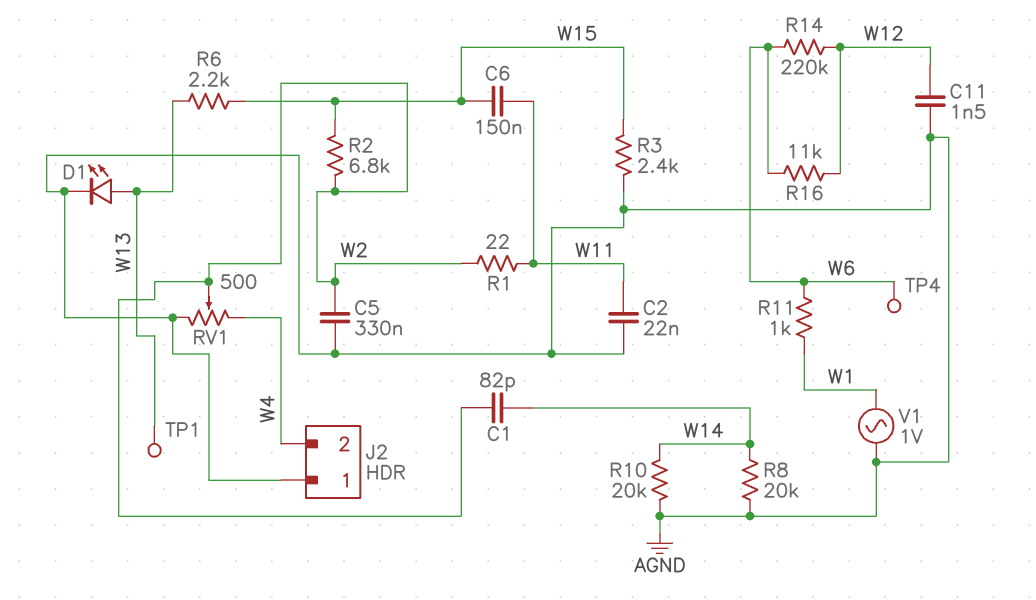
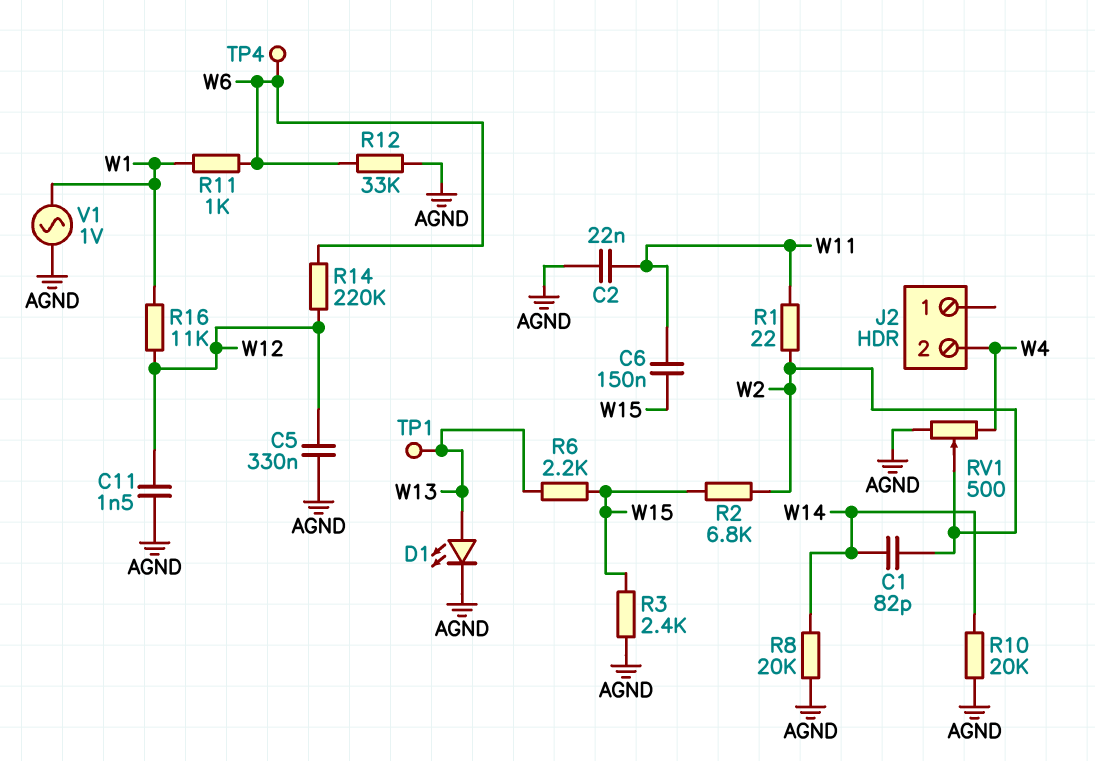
C5: 330nF (AGND, W2) -> 330nF (AGND, W12)
J2 pin 1: AGND -> none
R12: none -> 33k (AGND, W6)
R16: 11k (W6, W12) -> 11k (W1, W12)

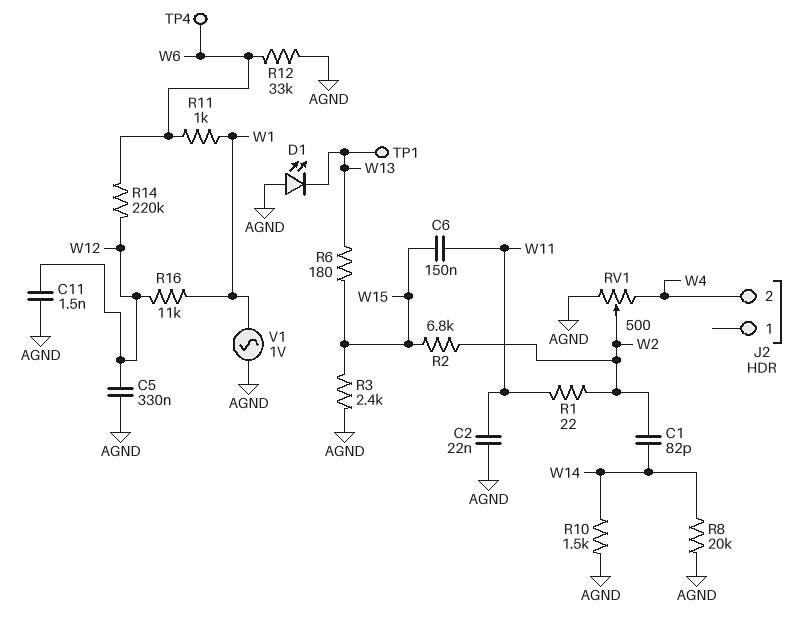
D1: LED (A W13, K AGND) -> LED (A AGND, K W13)
R6: 2.2k (W13, W15) -> 180 (W13, W15)
R10: 20k (AGND, W14) -> 1.5k (AGND, W14)

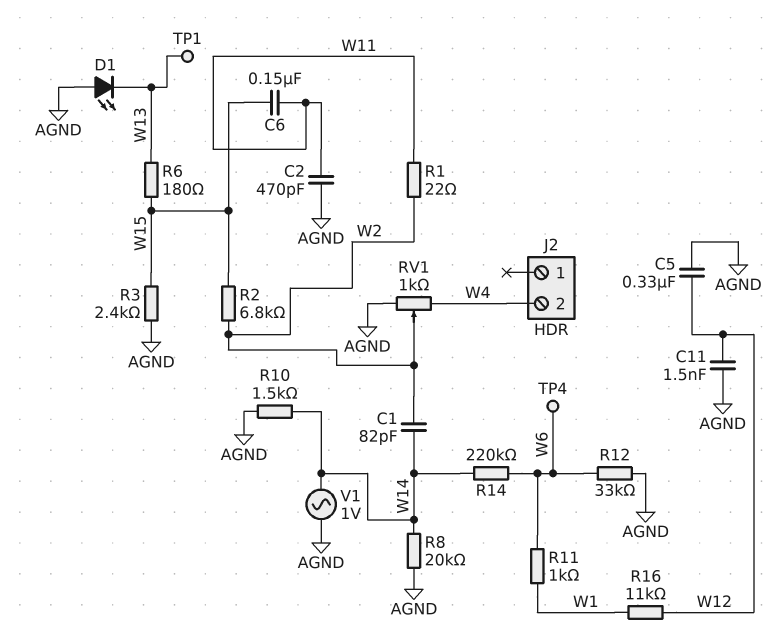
C2: 22nF (AGND, W11) -> 470pF (AGND, W11)
R14: 220k (W6, W12) -> 220k (W6, W14)
RV1: 500 (AGND, W4, wiper W2) -> 1k (AGND, W4, wiper W2)
V1: AC 1V (AGND, W1) -> AC 1V (AGND, W14)

